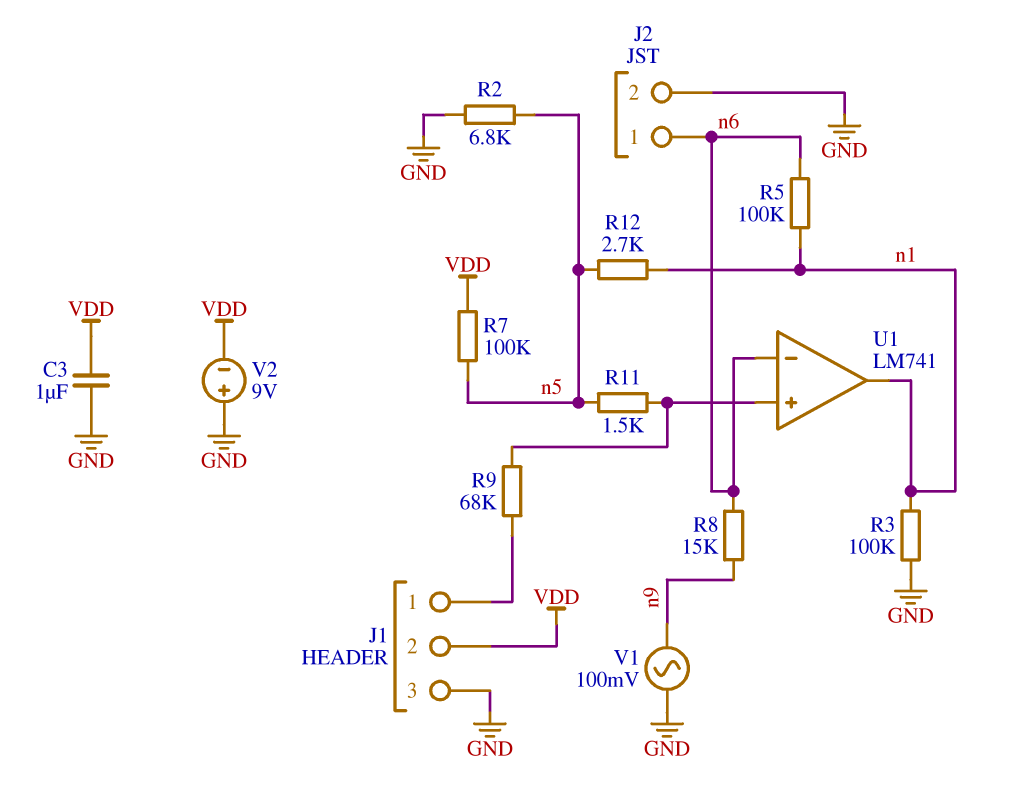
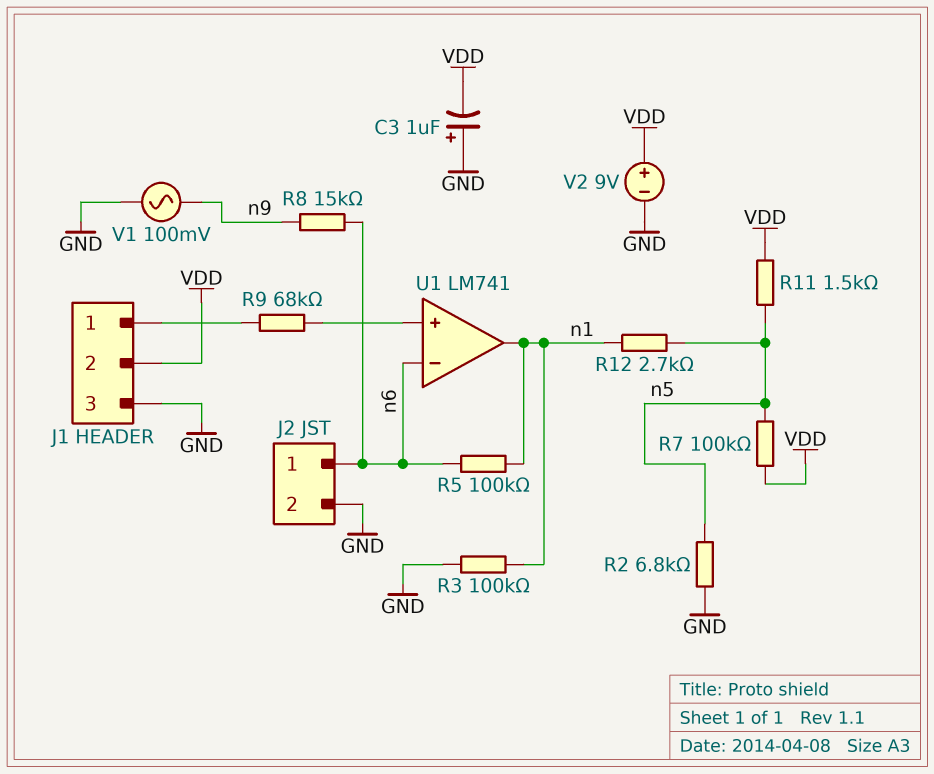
C3: 1uF (GND, VDD) -> 1uF (plus GND, minus VDD)
R11: 1.5k (U1/in+, n5) -> 1.5k (VDD, n5)
V2: 9V (plus GND, minus VDD) -> 9V (plus VDD, minus GND)

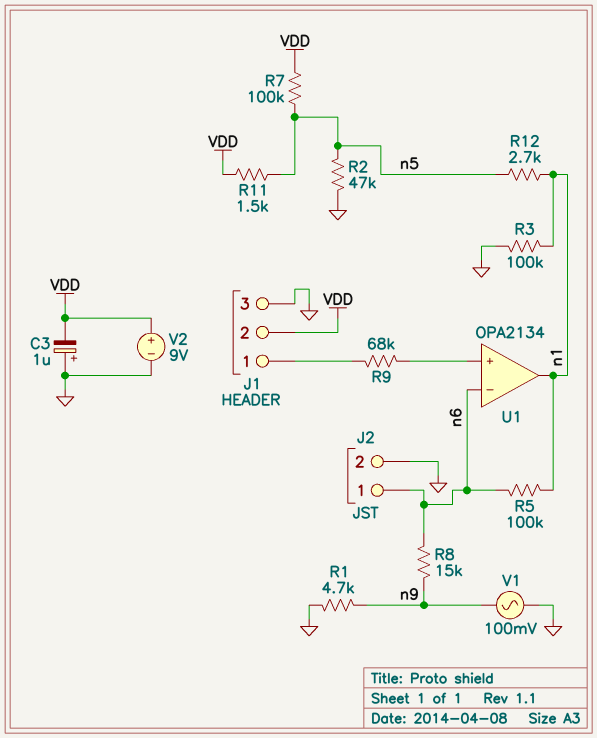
R1: none -> 4.7k (GND, n9)
R2: 6.8k (GND, n5) -> 47k (GND, n5)
U1: LM741 -> OPA2134

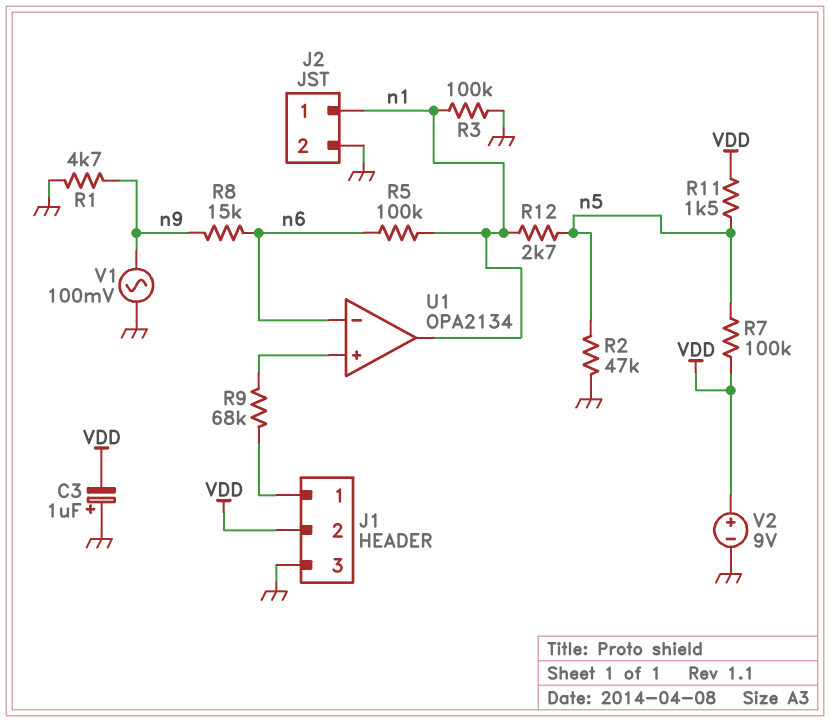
J2 pin 1: n6 -> n1

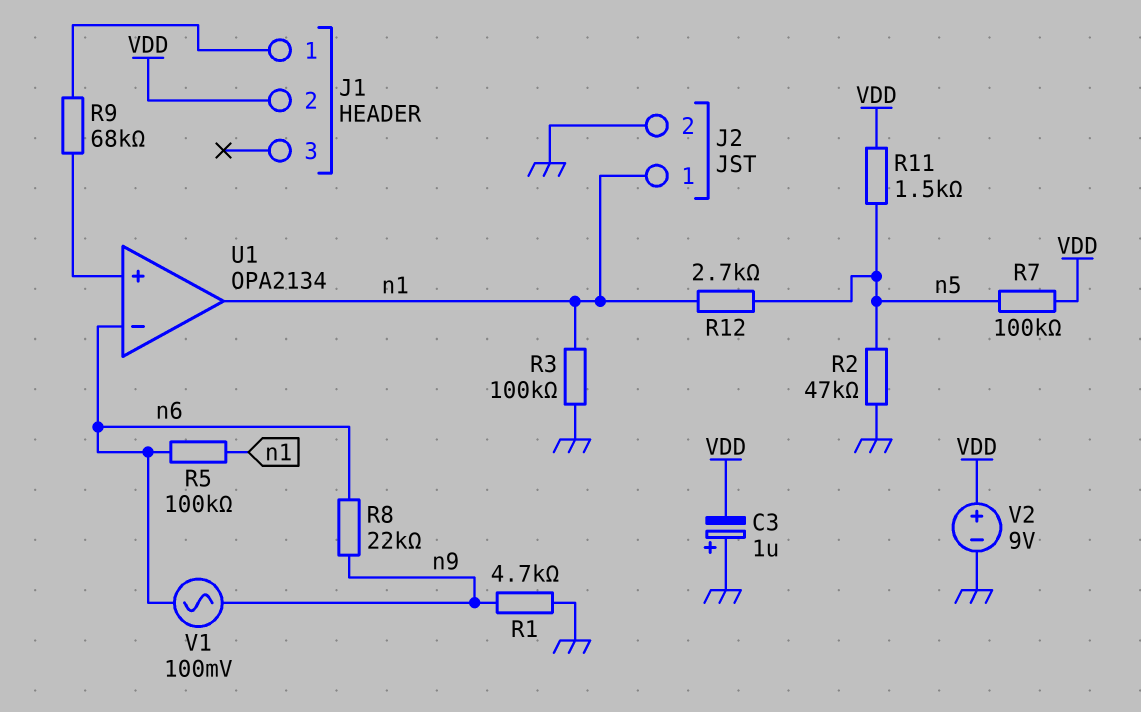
J1 pin 3: GND -> none
R8: 15k (n6, n9) -> 22k (n6, n9)
V1: AC 100mV (GND, n9) -> AC 100mV (n6, n9)

